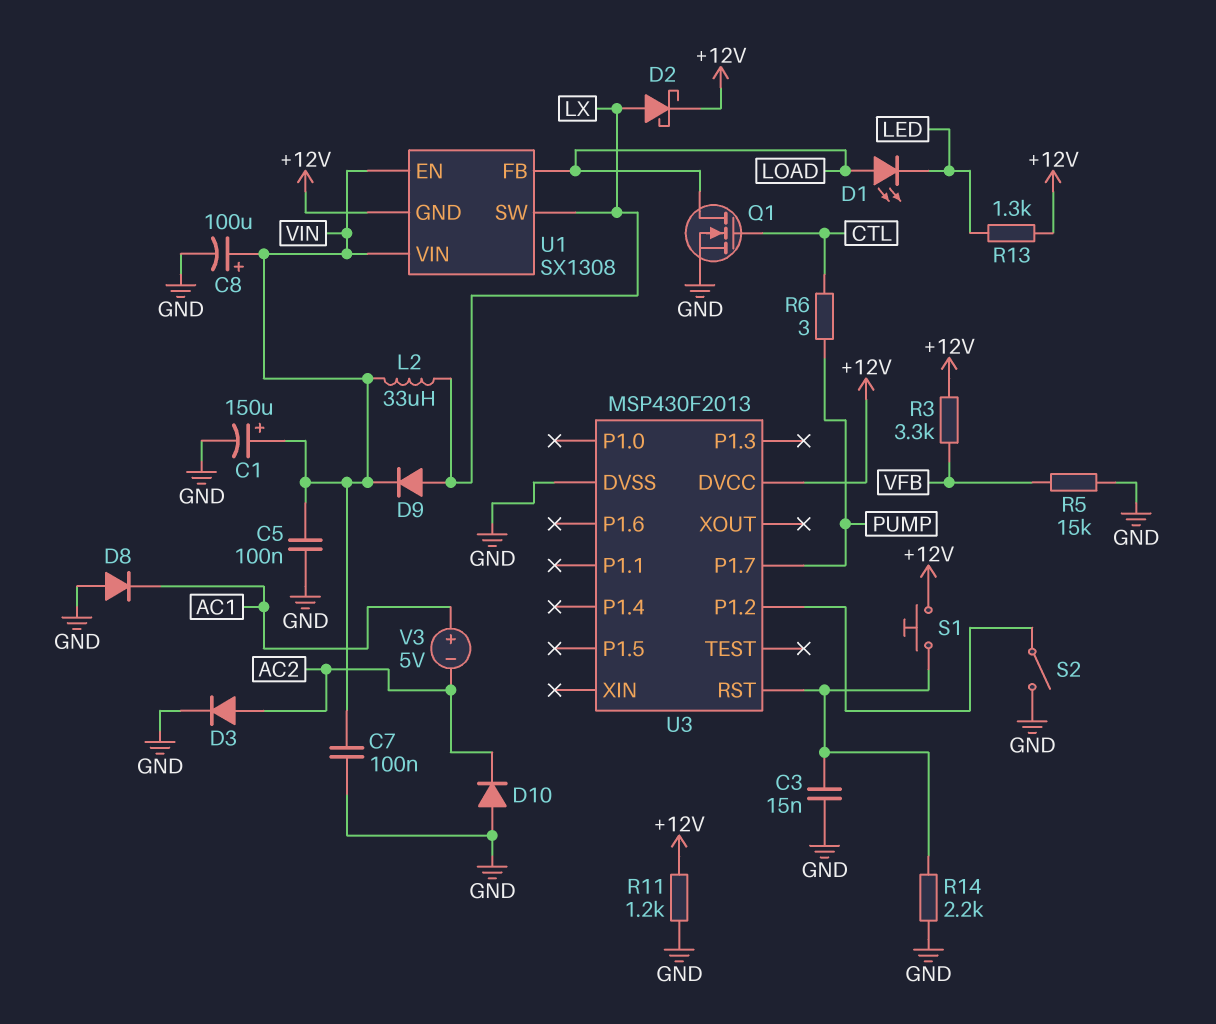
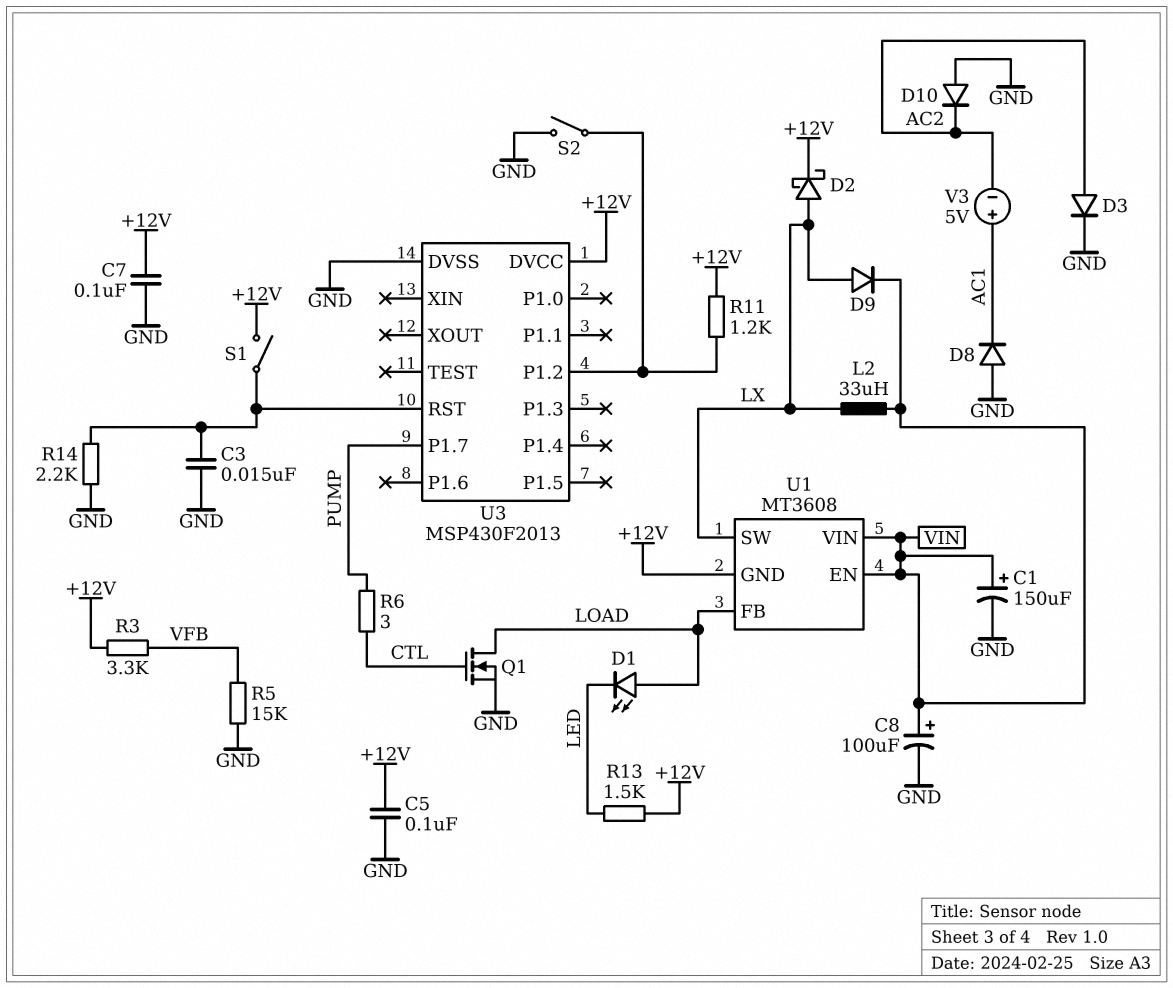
C5: 100nF (GND, VIN) -> 100nF (+12V, GND)
C7: 100nF (GND, VIN) -> 100nF (+12V, GND)
R11: 1.2k (+12V, GND) -> 1.2k (+12V, U3/P1.2)
R13: 1.3k (+12V, LED) -> 1.5k (+12V, LED)
S1: button (+12V, U3/RST) -> switch (+12V, U3/RST)
U1: SX1308 -> MT3608

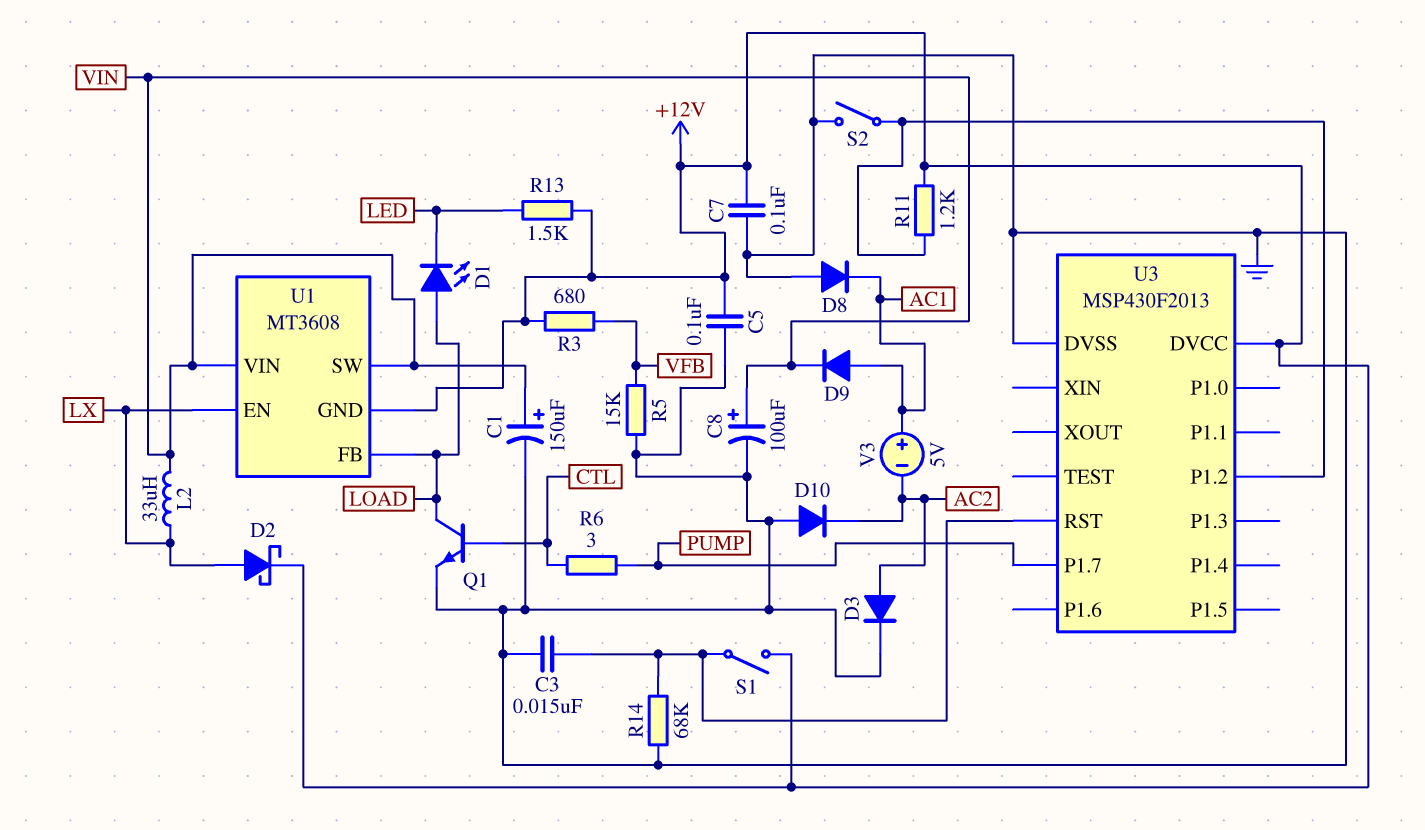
D9: diode (A LX, K VIN) -> diode (A AC1, K VIN)
Q1: NMOS (G CTL, D LOAD, S GND) -> NPN (B CTL, C LOAD, E GND)
R3: 3.3k (+12V, VFB) -> 680 (+12V, VFB)
R14: 2.2k (GND, U3/RST) -> 68k (GND, U3/RST)
U1 pin EN: VIN -> LX
U1 pin SW: LX -> VIN

